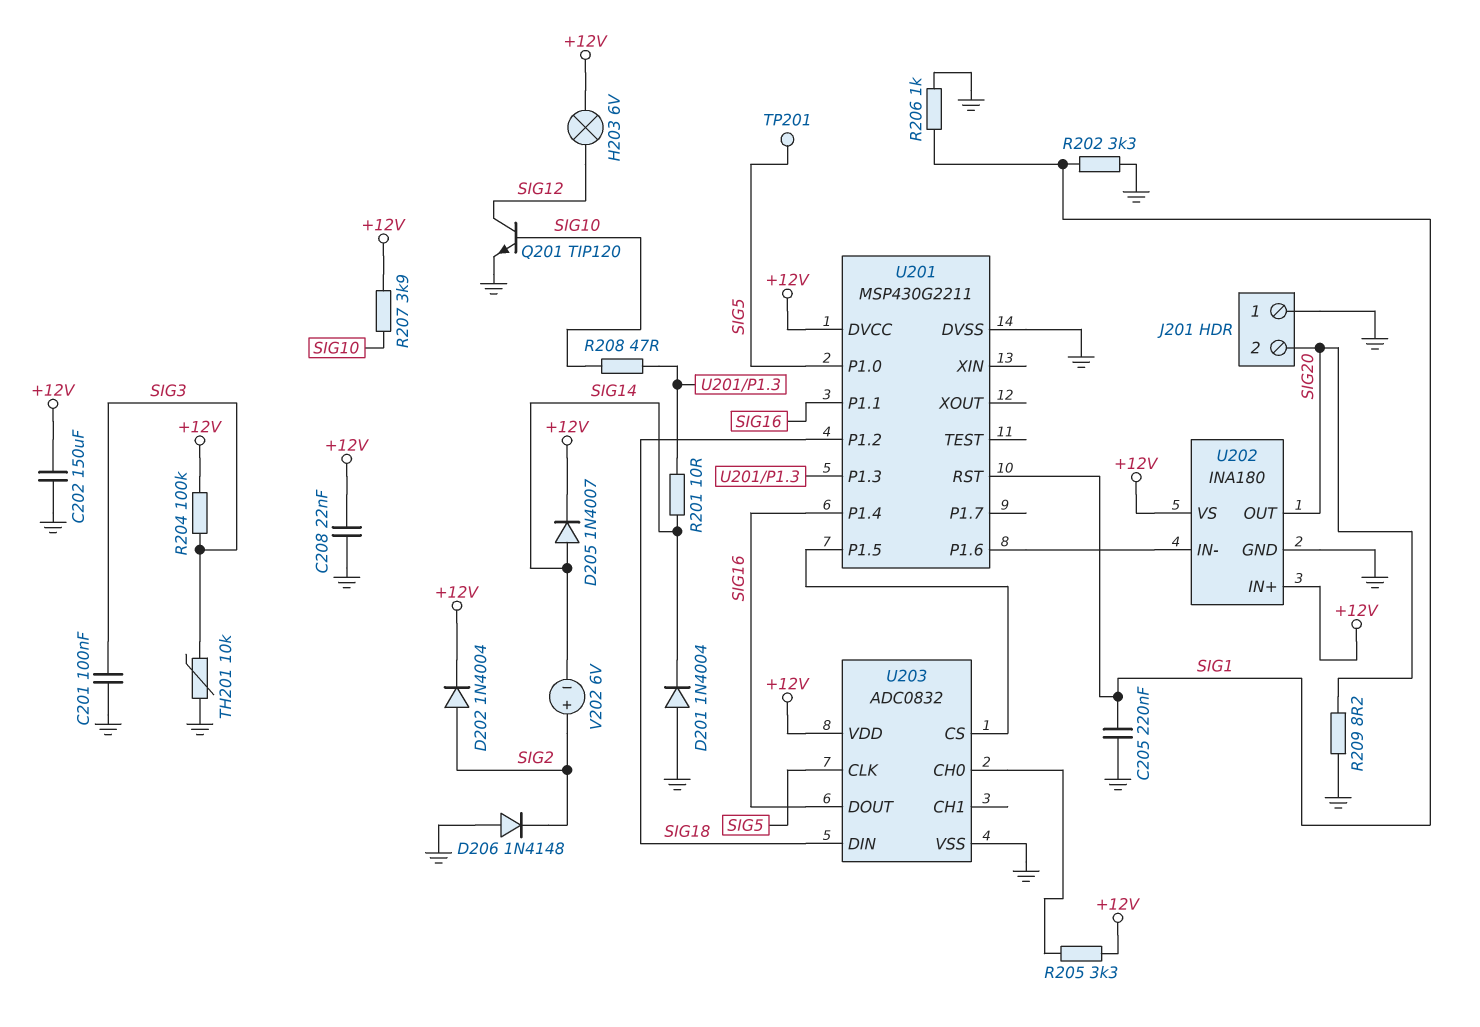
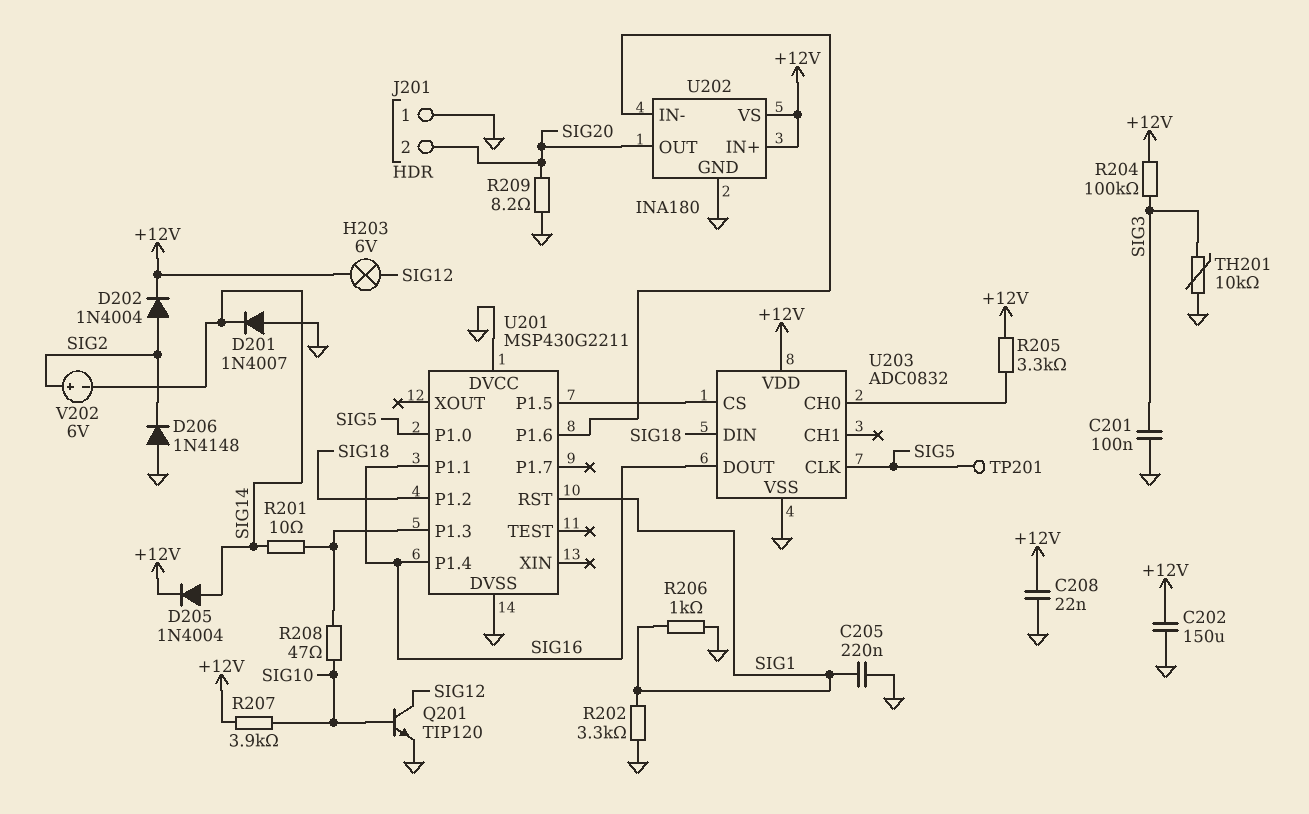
D201: diode 1N4004 (A GND, K SIG14) -> diode 1N4007 (A GND, K SIG14)
D205: diode 1N4007 (A SIG14, K +12V) -> diode 1N4004 (A SIG14, K +12V)
U201 pin DVCC: +12V -> GND

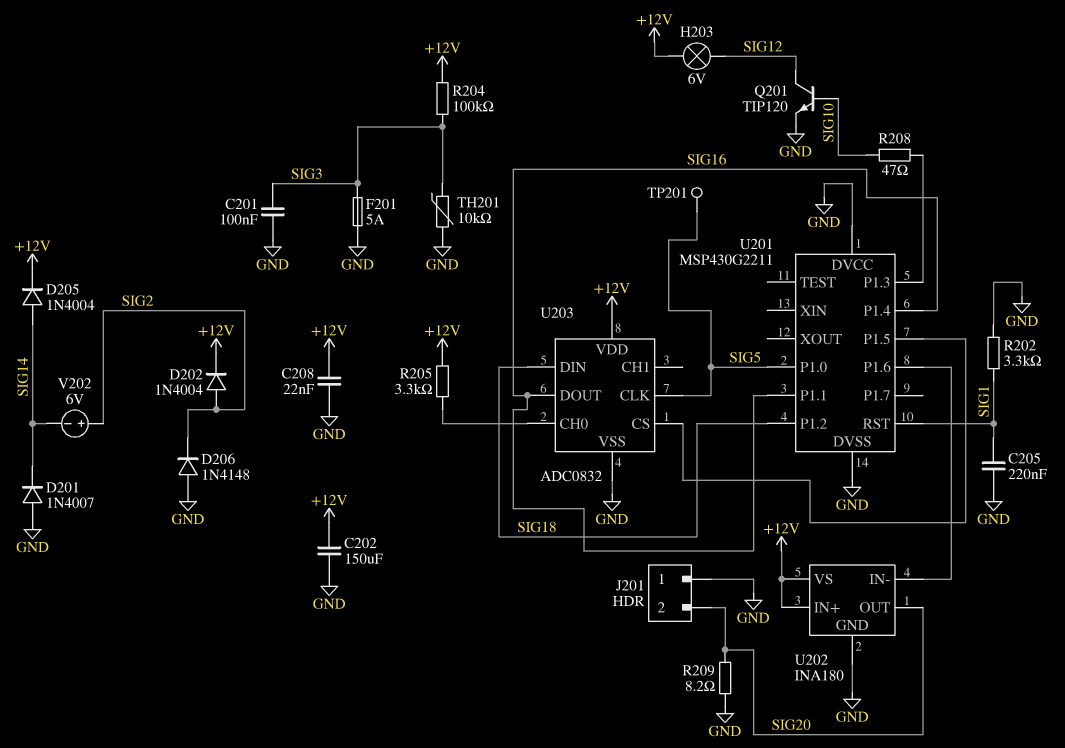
F201: none -> 5A (GND, SIG3)
R201: 10 (SIG14, U201/P1.3) -> none
R206: 1k (GND, SIG1) -> none
R207: 3.9k (+12V, SIG10) -> none

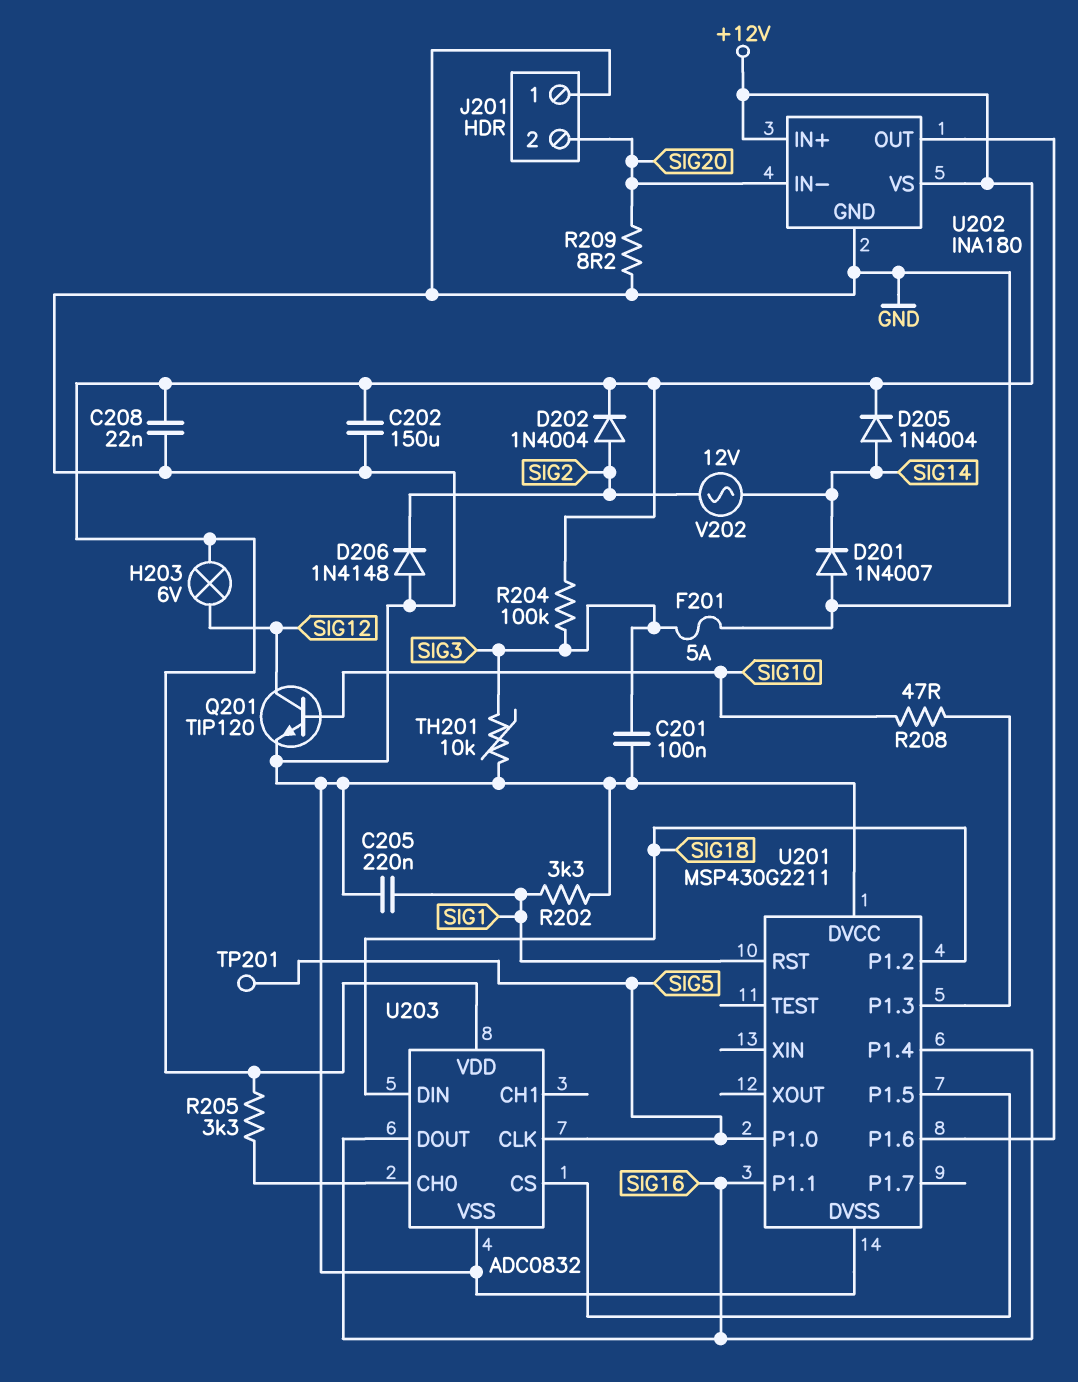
U202 pin IN-: U201/P1.6 -> SIG20
U202 pin OUT: SIG20 -> U201/P1.6
V202: 6V (plus SIG2, minus SIG14) -> AC 12V (SIG2, SIG14)

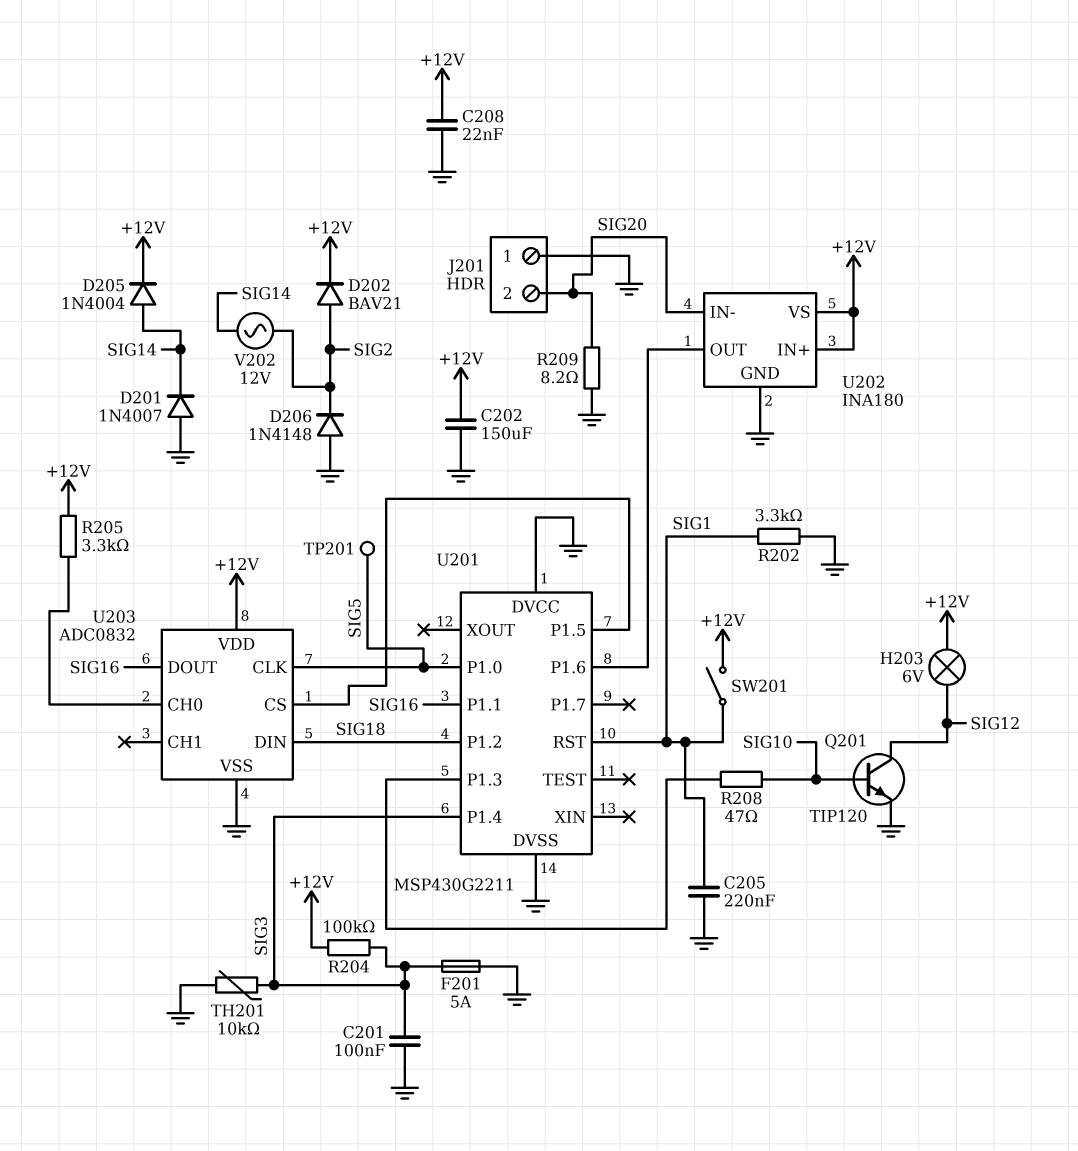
D202: diode 1N4004 (A SIG2, K +12V) -> diode BAV21 (A SIG2, K +12V)
SW201: none -> switch (+12V, SIG1)
U201 pin P1.4: SIG16 -> SIG3

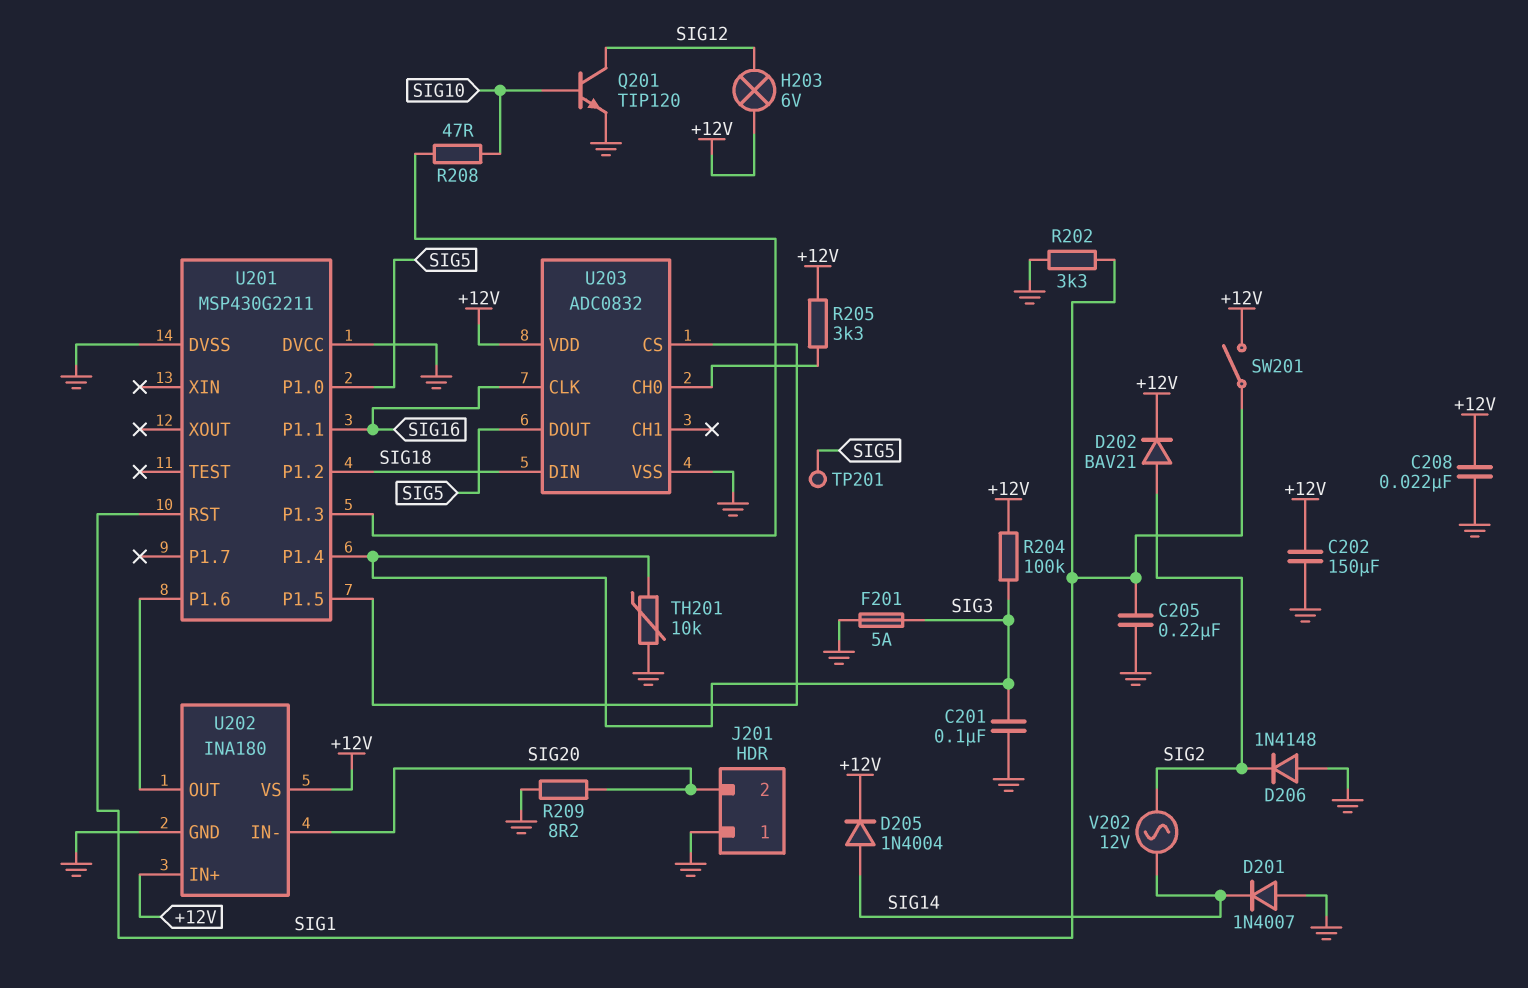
U203 pin CLK: SIG5 -> SIG16
U203 pin DOUT: SIG16 -> SIG5

